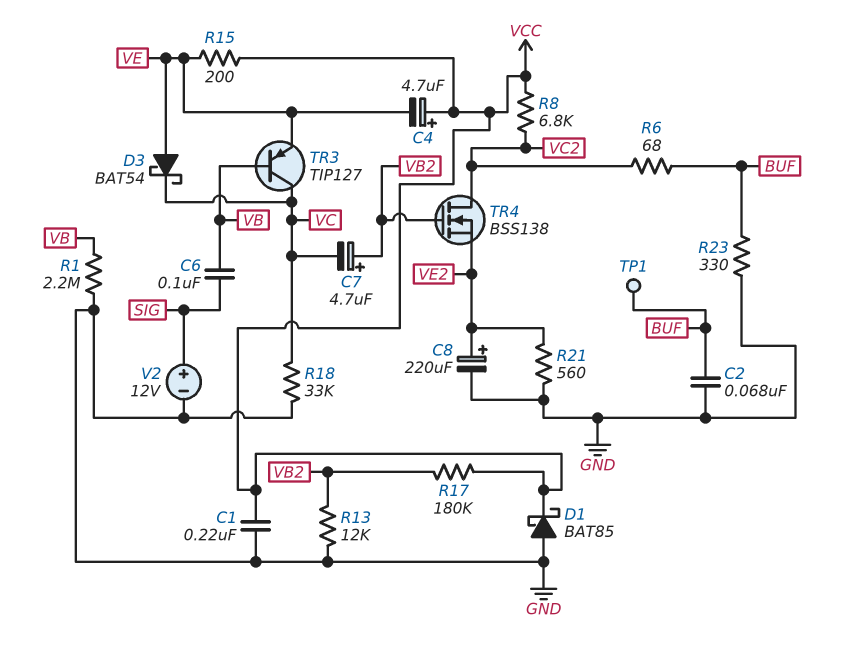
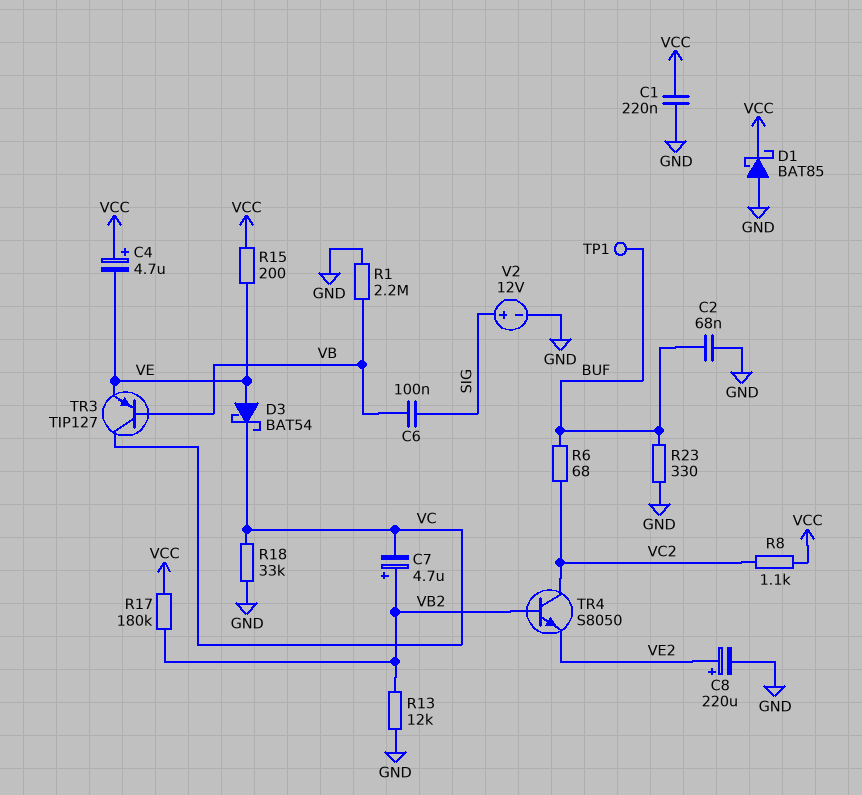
R8: 6.8k (VC2, VCC) -> 1.1k (VC2, VCC)
R21: 560 (GND, VE2) -> none
TR4: NMOS BSS138 (G VB2, D VC2, S VE2) -> NPN S8050 (B VB2, C VC2, E VE2)

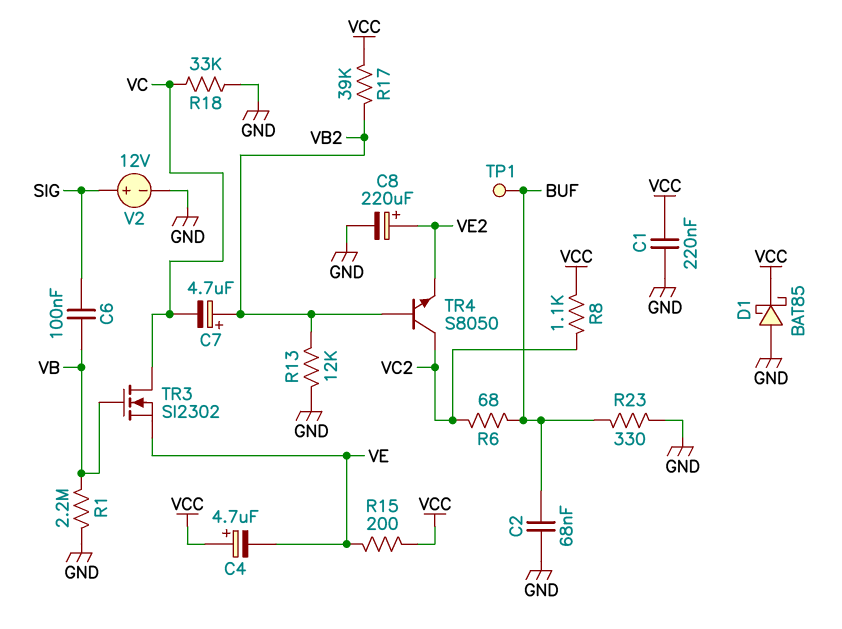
D3: schottky BAT54 (A VE, K VC) -> none
R17: 180k (VB2, VCC) -> 39k (VB2, VCC)
TR3: PNP TIP127 (B VB, C VC, E VE) -> NMOS SI2302 (G VB, D VC, S VE)

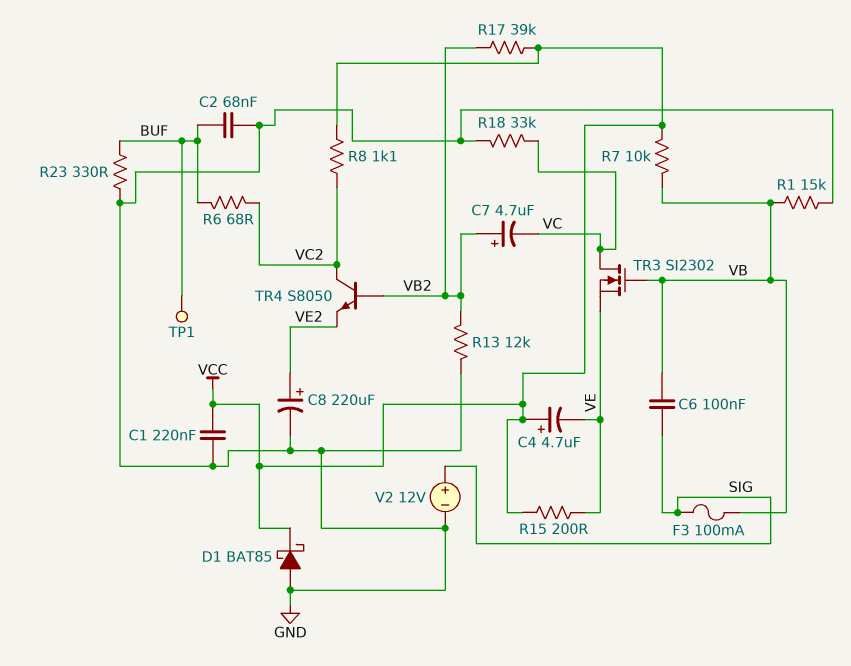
F3: none -> 100mA (SIG, VB)
R1: 2.2M (GND, VB) -> 15k (GND, VB)
R7: none -> 10k (VB, VCC)

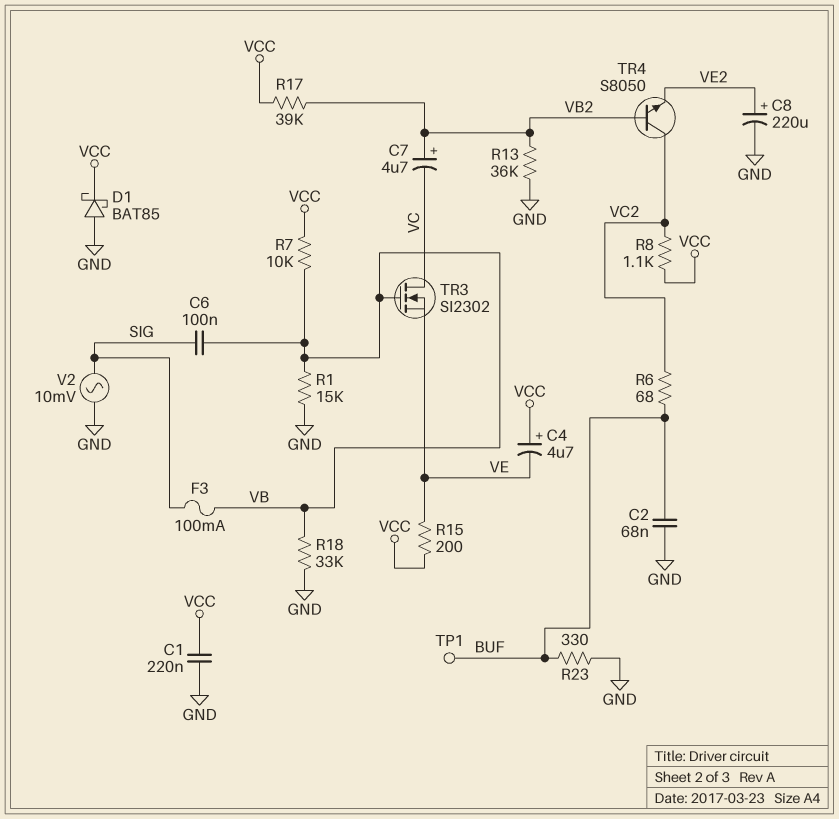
R13: 12k (GND, VB2) -> 36k (GND, VB2)
R18: 33k (GND, VC) -> 33k (GND, VB)
V2: 12V (plus SIG, minus GND) -> AC 10mV (GND, SIG)

